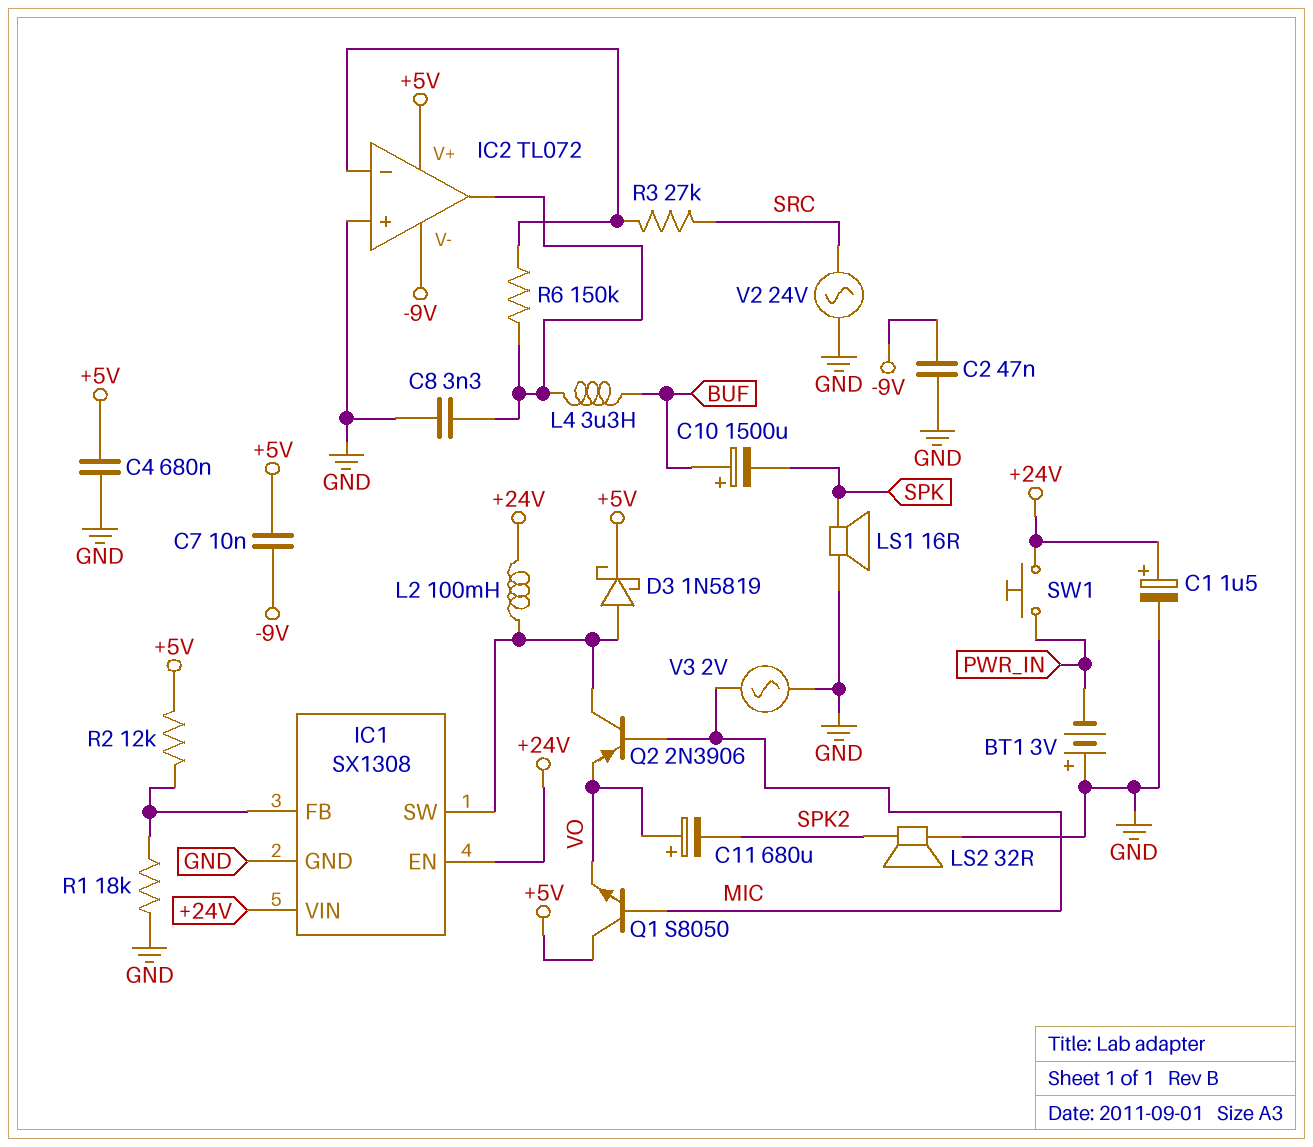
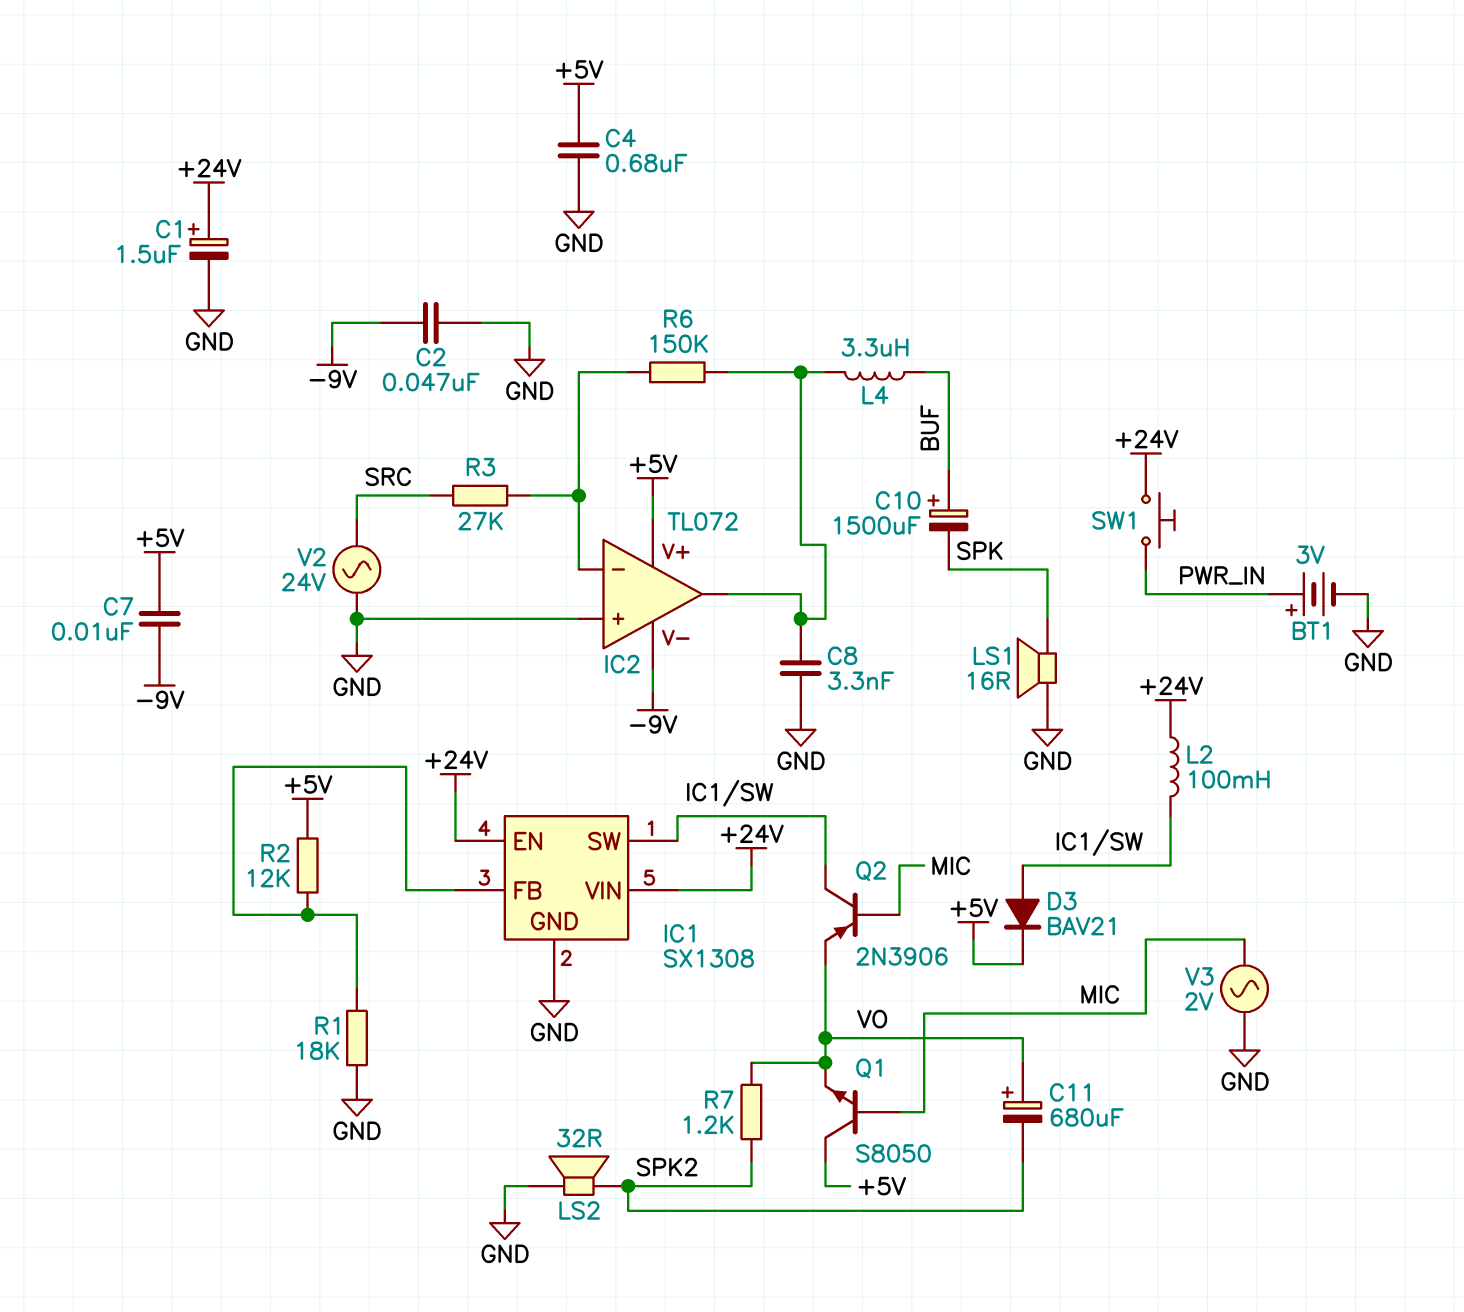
BT1: 3V (plus GND, minus PWR_IN) -> 3V (plus PWR_IN, minus GND)
D3: schottky 1N5819 (A IC1/SW, K +5V) -> diode BAV21 (A IC1/SW, K +5V)
R7: none -> 1.2k (SPK2, VO)

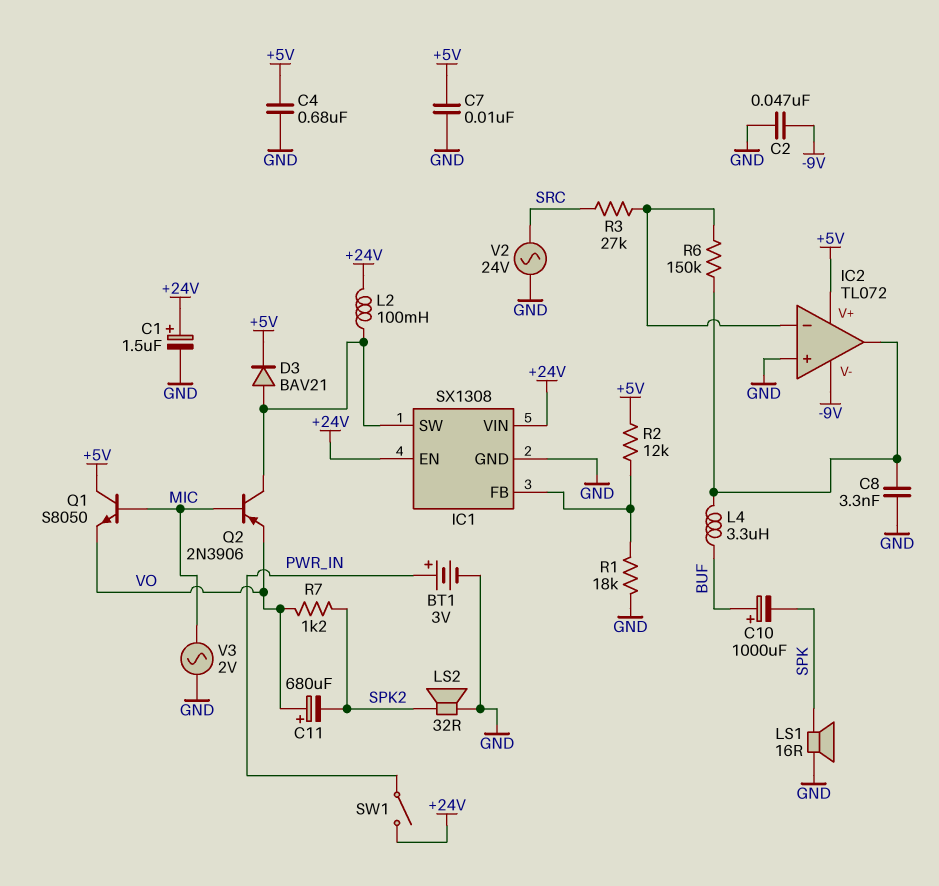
C7: 10nF (+5V, -9V) -> 10nF (+5V, GND)
C10: 1500uF (plus BUF, minus SPK) -> 1000uF (plus BUF, minus SPK)
SW1: button (+24V, PWR_IN) -> switch (+24V, PWR_IN)

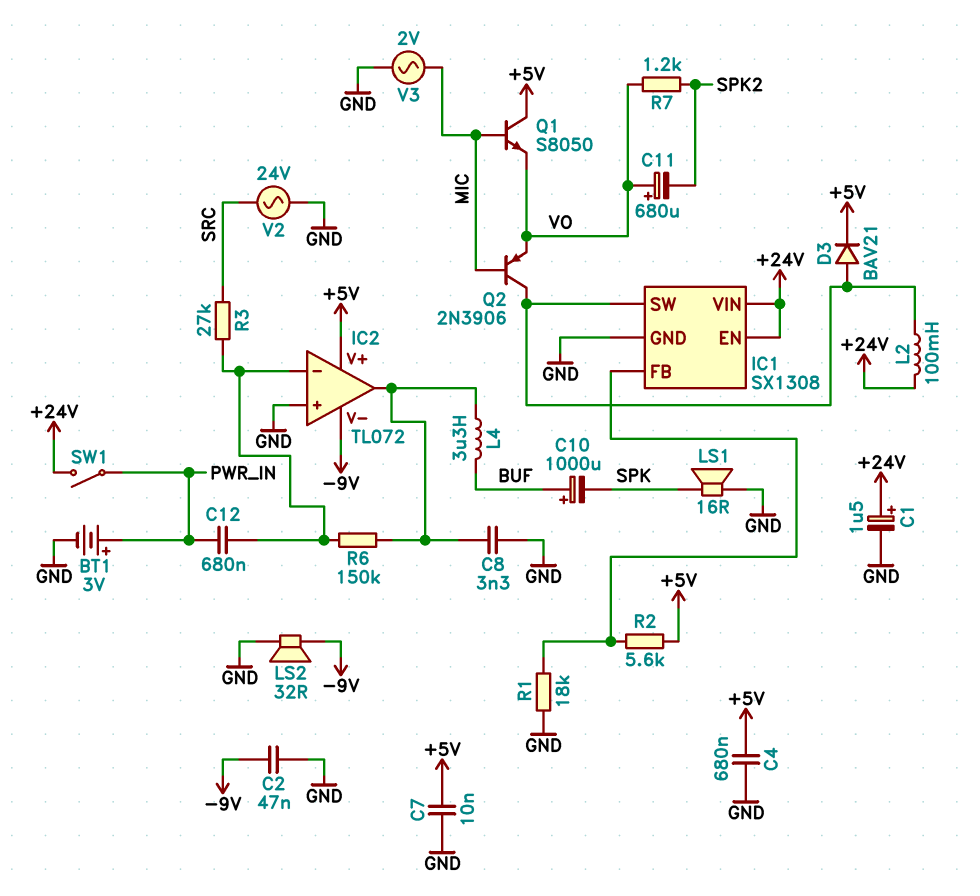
C12: none -> 680nF (IC2/in-, PWR_IN)
LS2: speaker 32R (GND, SPK2) -> speaker 32R (-9V, GND)
R2: 12k (+5V, IC1/FB) -> 5.6k (+5V, IC1/FB)

